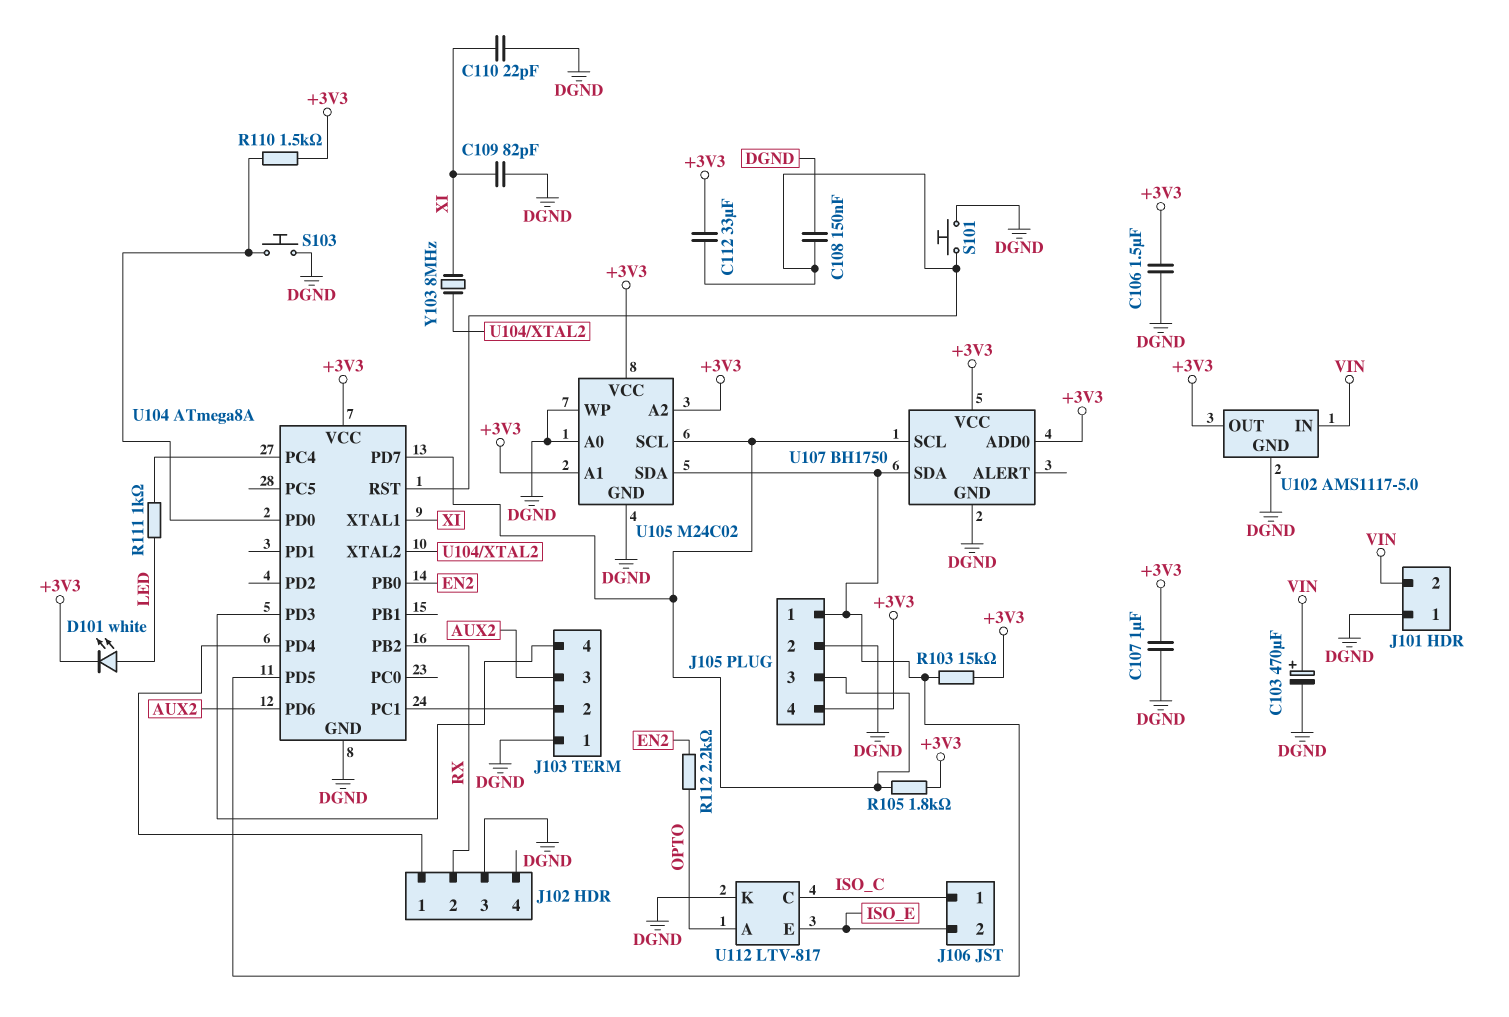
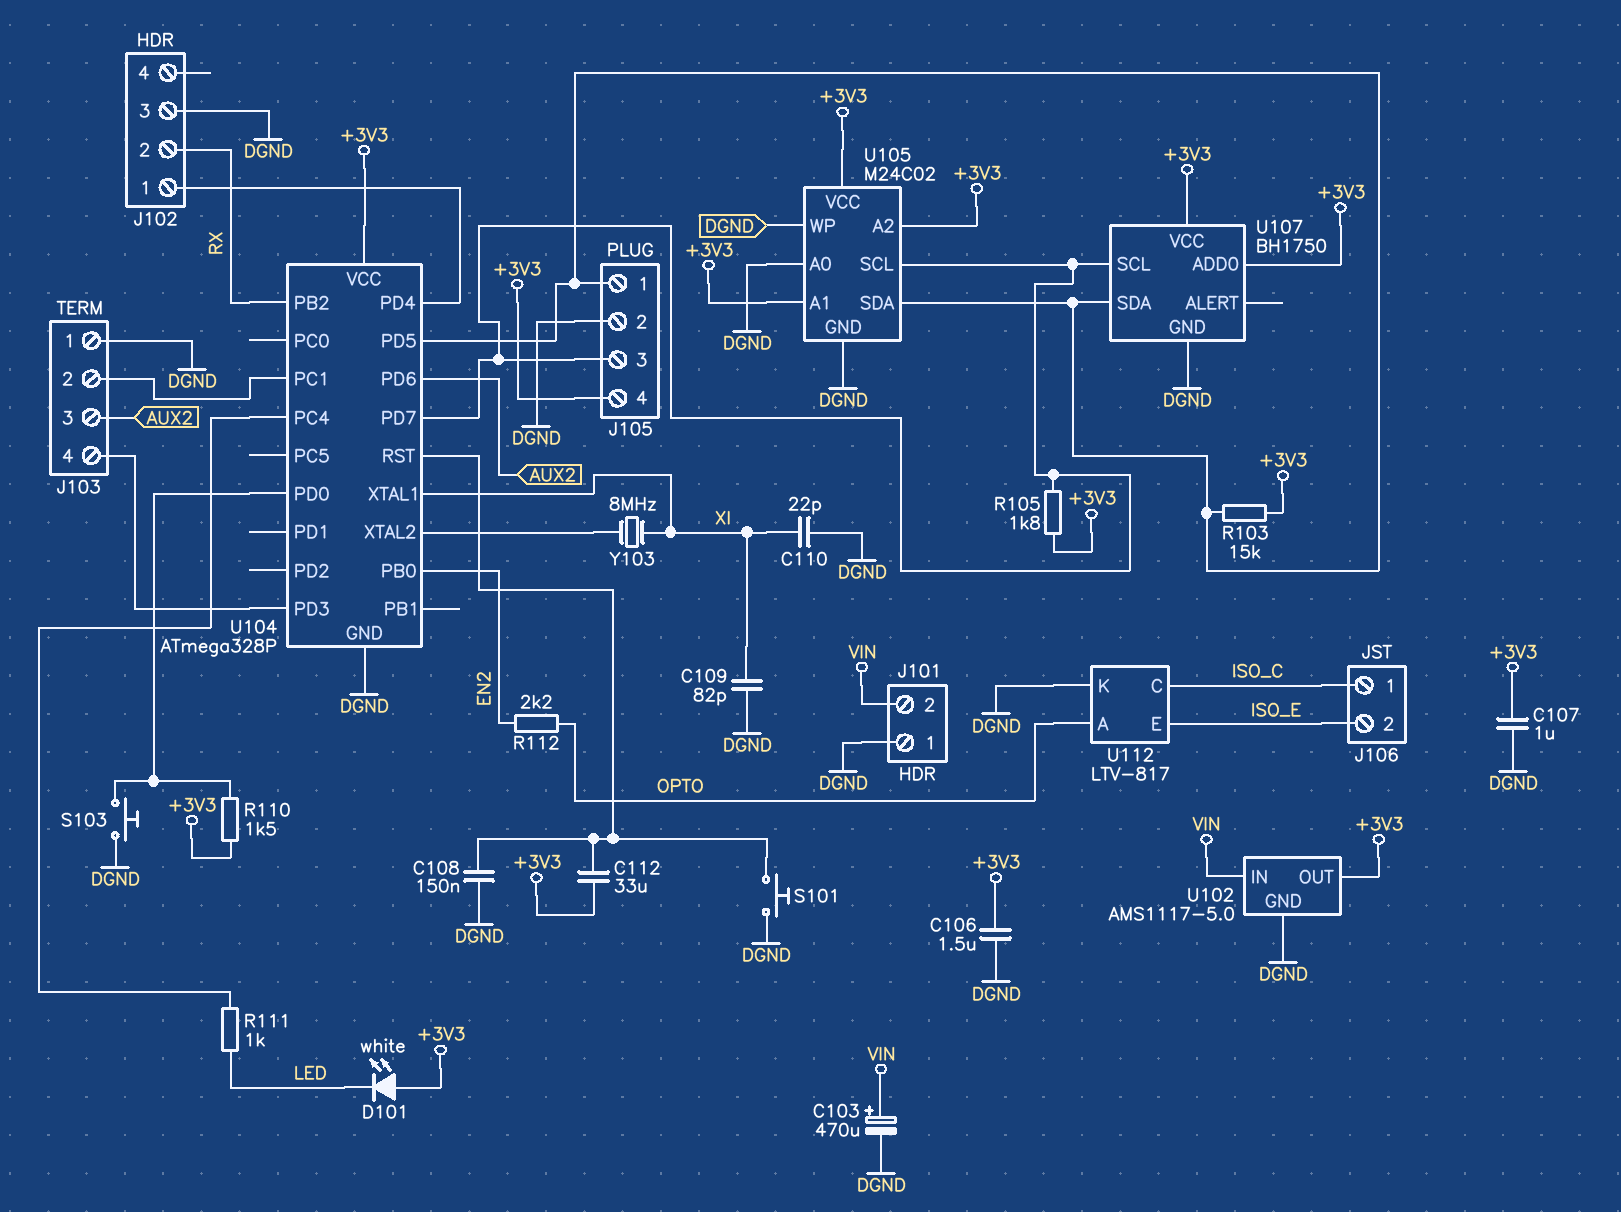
D101: LED white (A LED, K +3V3) -> LED white (A +3V3, K LED)
U104: ATmega8A -> ATmega328P

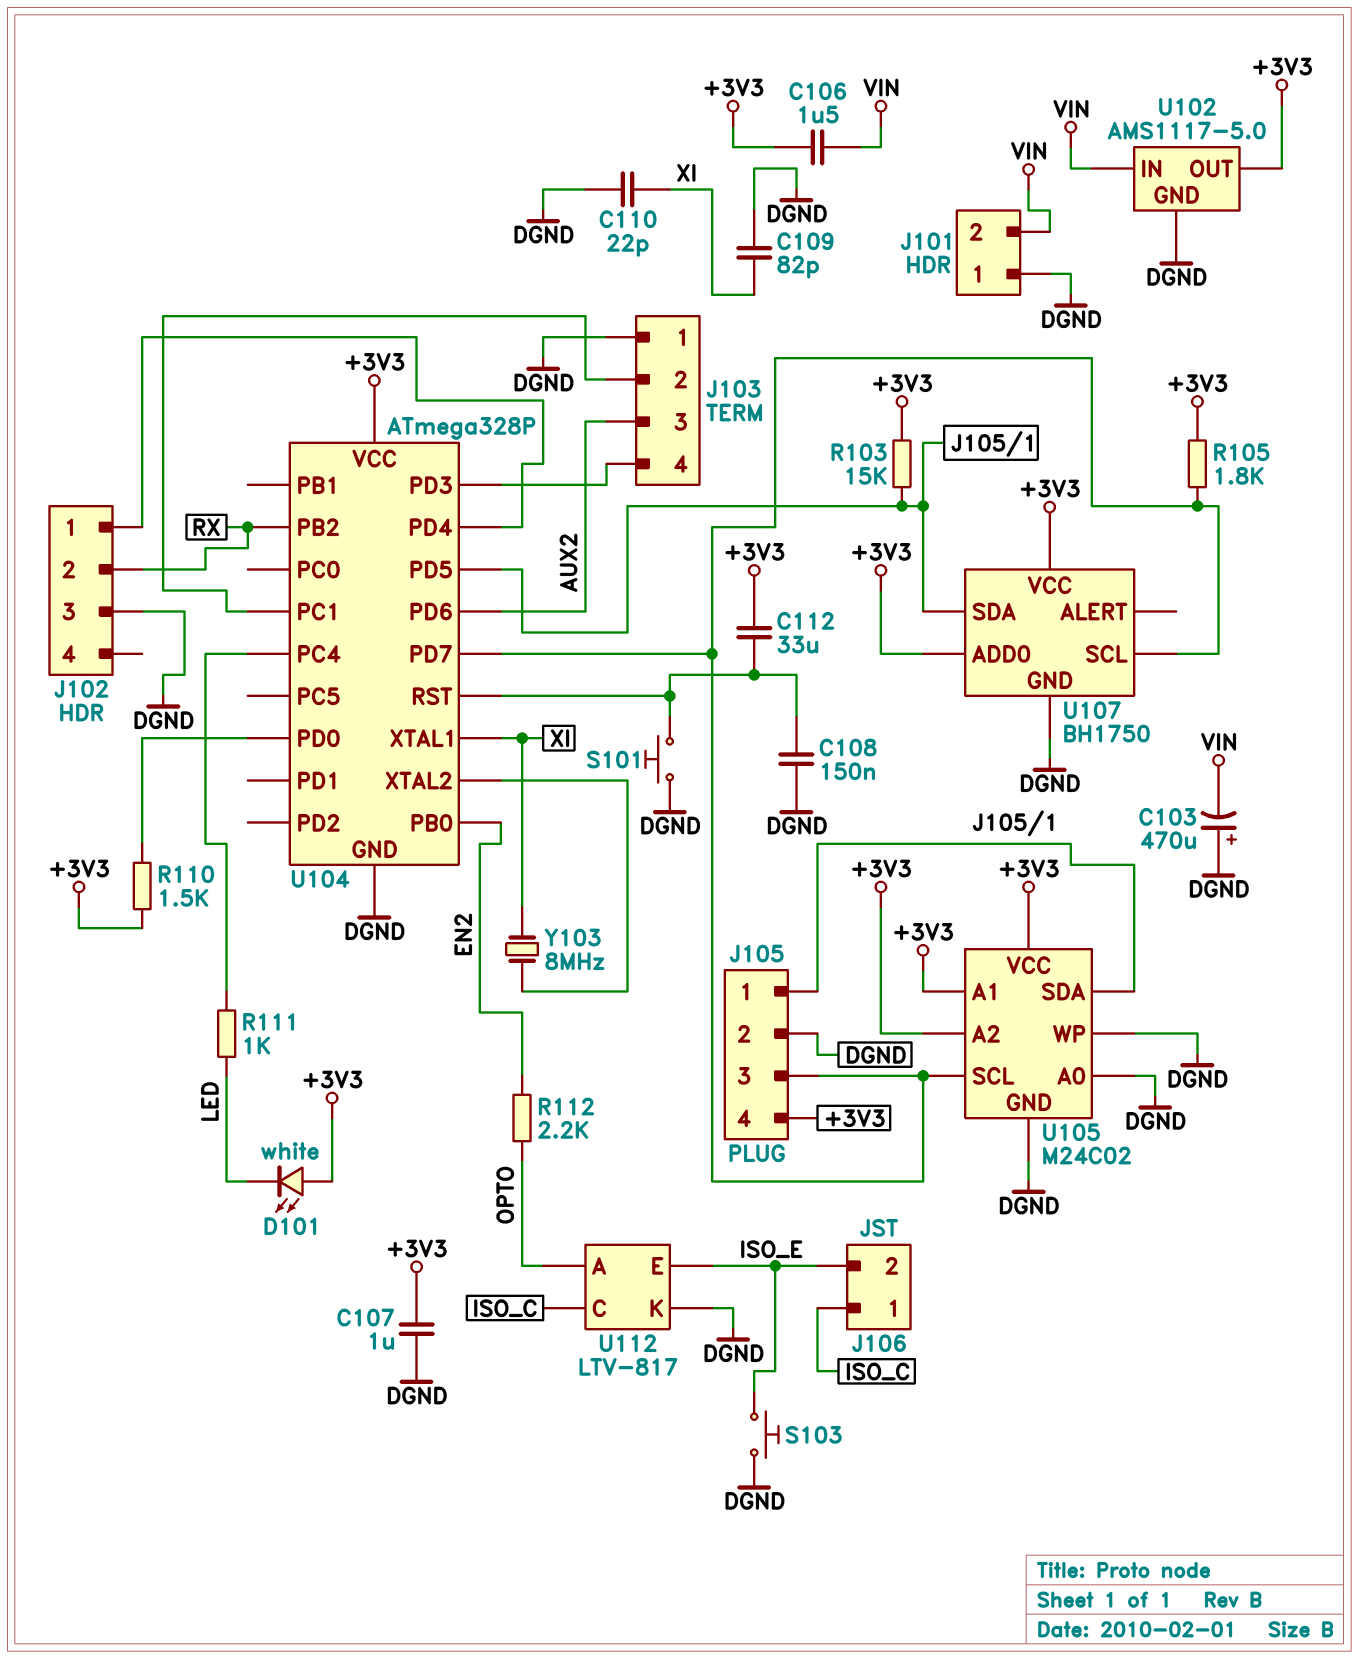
C103: 470uF (plus VIN, minus DGND) -> 470uF (plus DGND, minus VIN)
C106: 1.5uF (+3V3, DGND) -> 1.5uF (+3V3, VIN)
S103: button (DGND, U104/PD0) -> button (DGND, ISO_E)

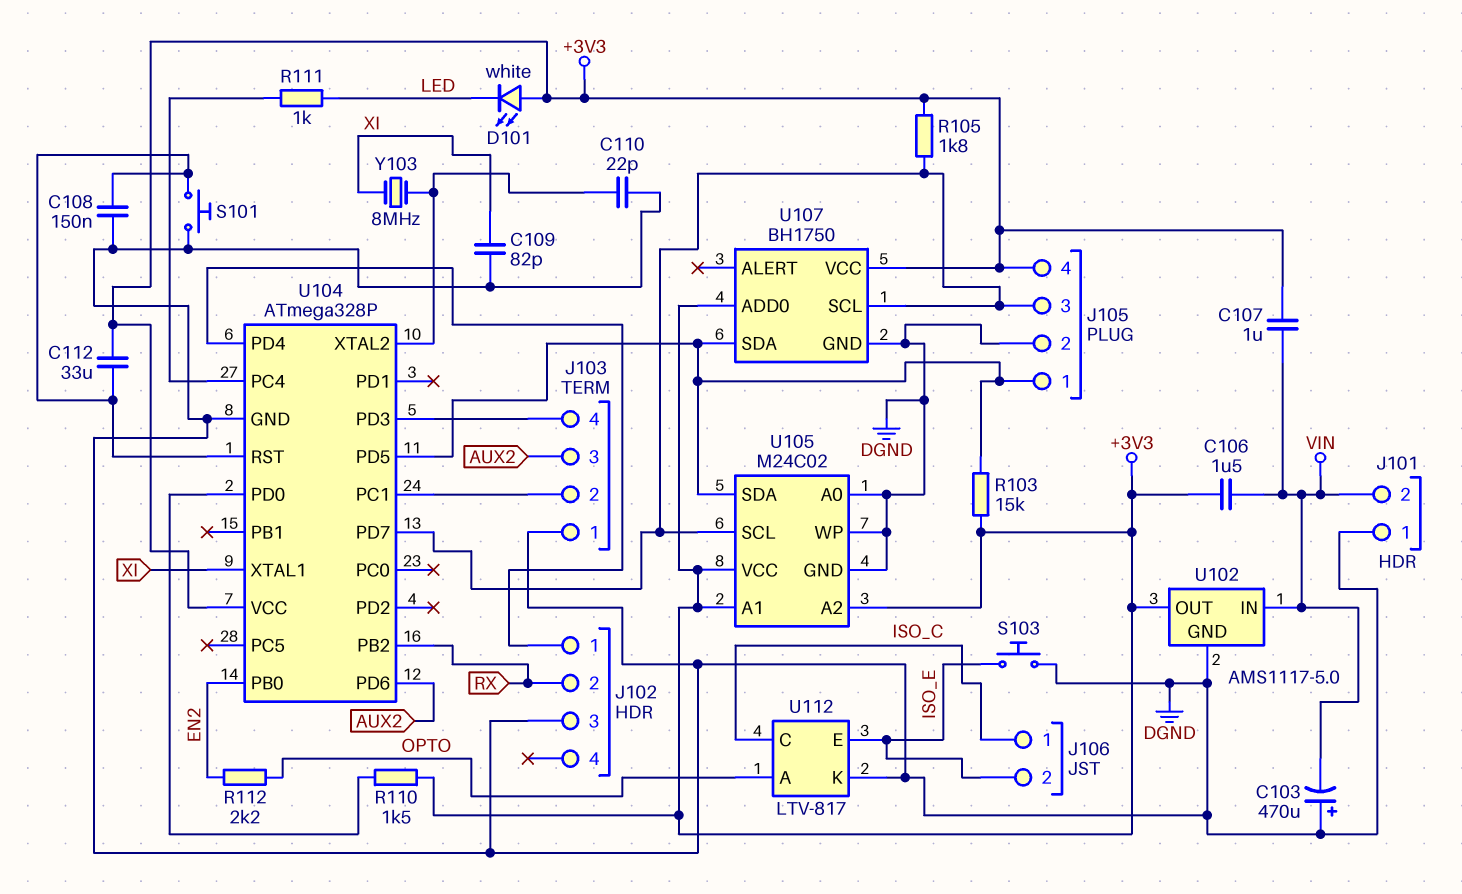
C107: 1uF (+3V3, DGND) -> 1uF (+3V3, VIN)
C110: 22pF (DGND, XI) -> 22pF (DGND, U104/XTAL2)

